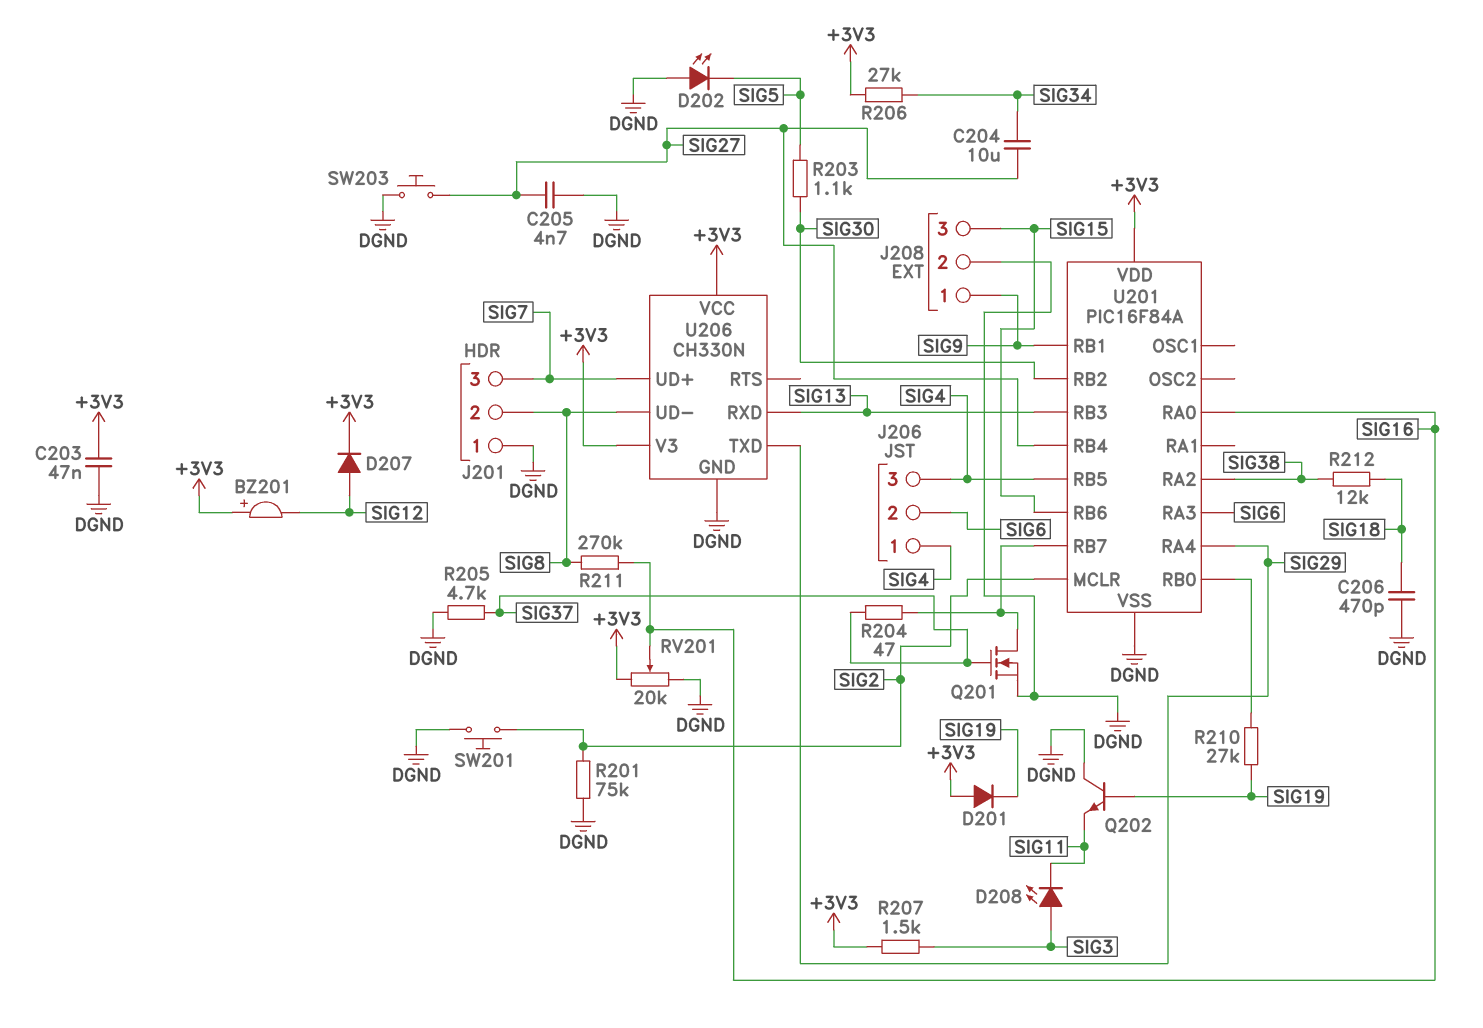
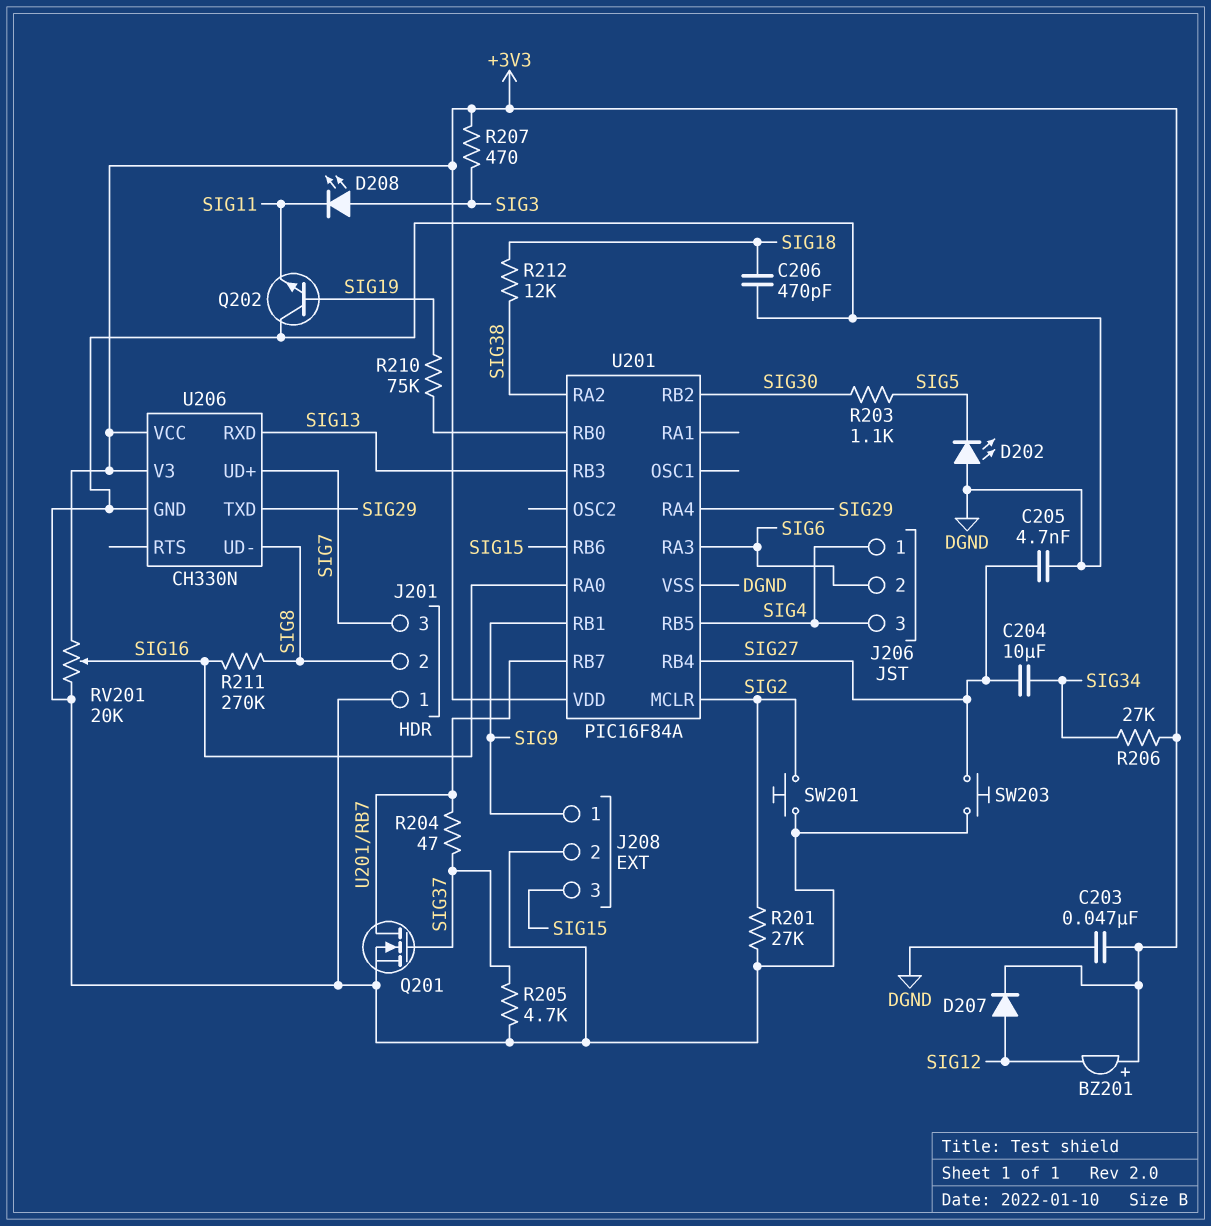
D201: diode (A +3V3, K SIG19) -> none
R201: 75k (DGND, SIG2) -> 27k (DGND, SIG2)
R207: 1.5k (+3V3, SIG3) -> 470 (+3V3, SIG3)
R210: 27k (SIG19, U201/RB0) -> 75k (SIG19, U201/RB0)

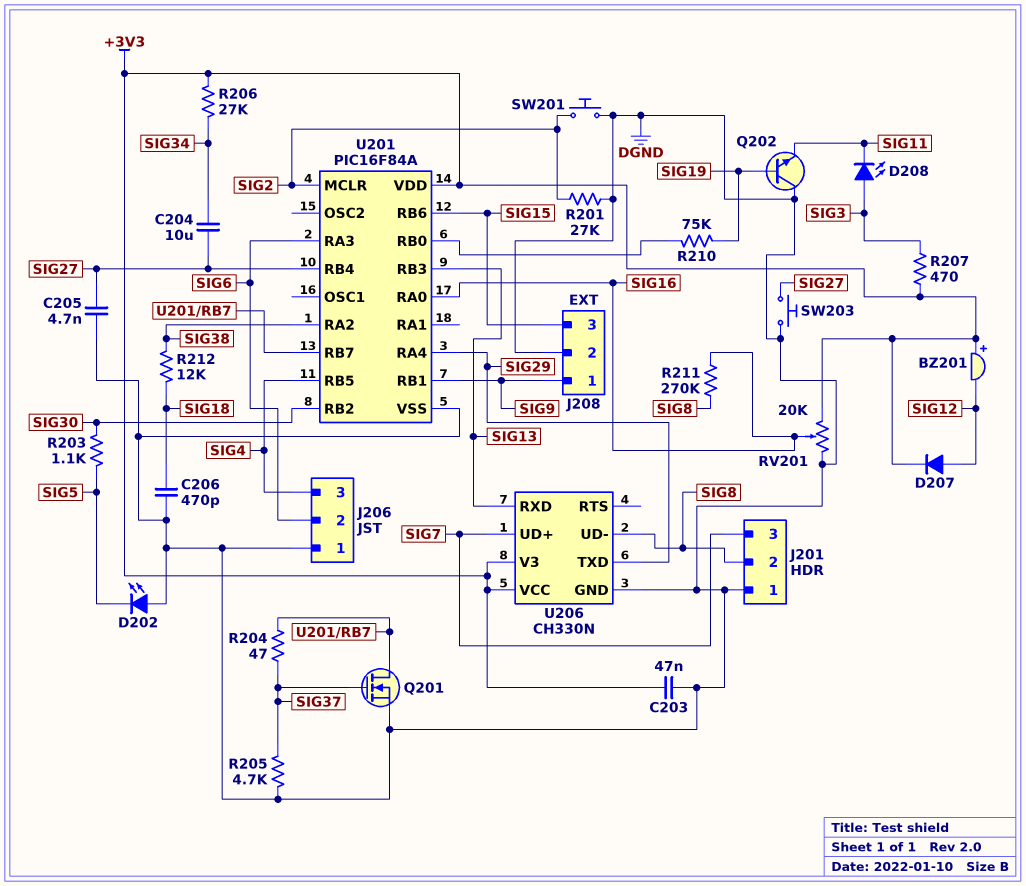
J206 pin 1: SIG4 -> DGND

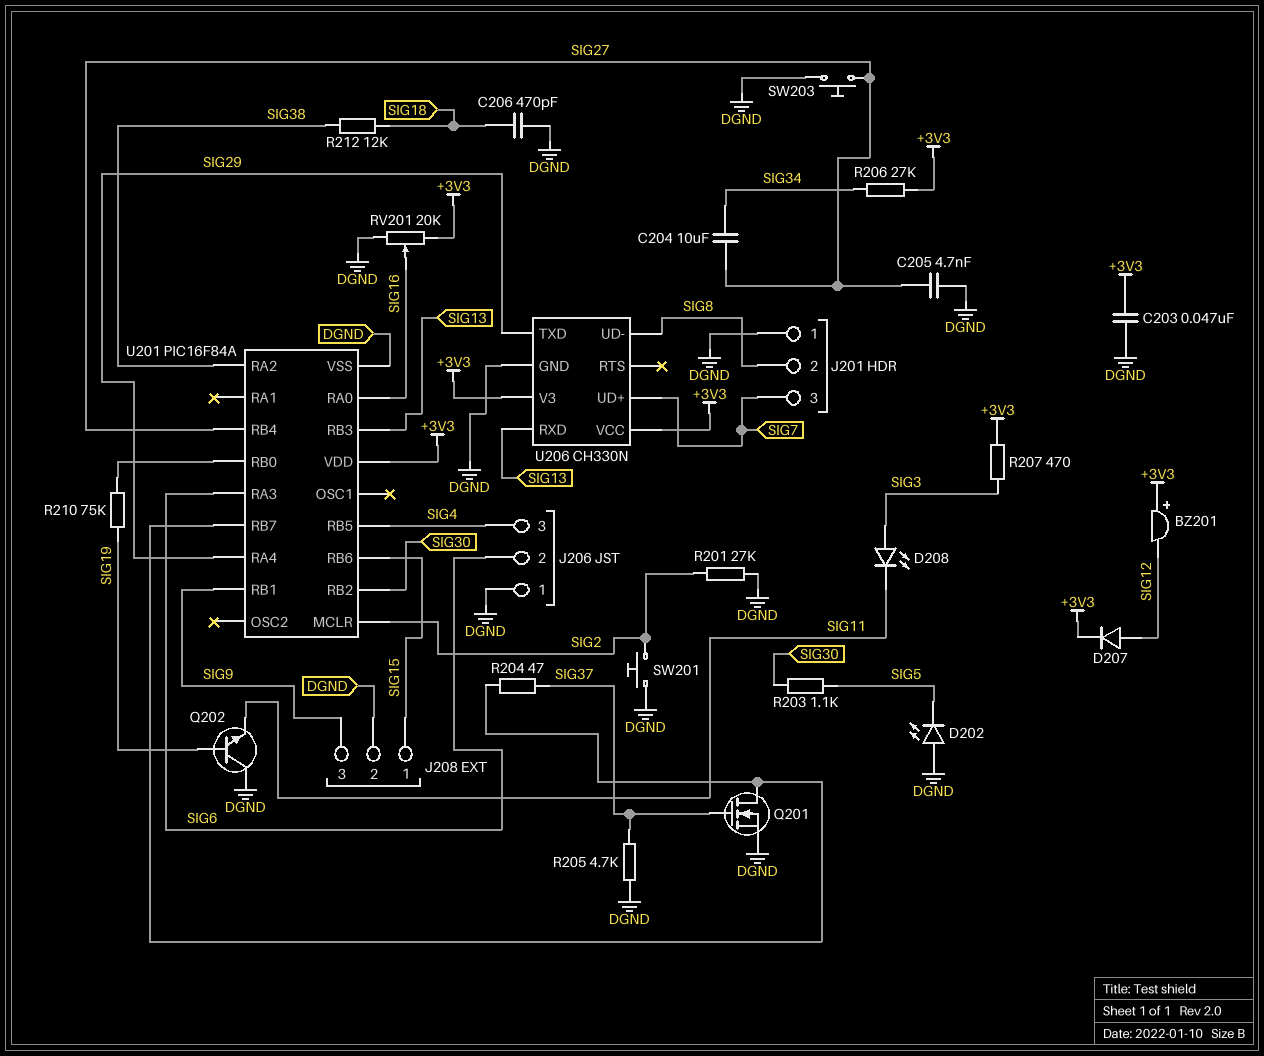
J208 pin 1: SIG9 -> SIG15
J208 pin 3: SIG15 -> SIG9
R211: 270k (SIG8, SIG16) -> none

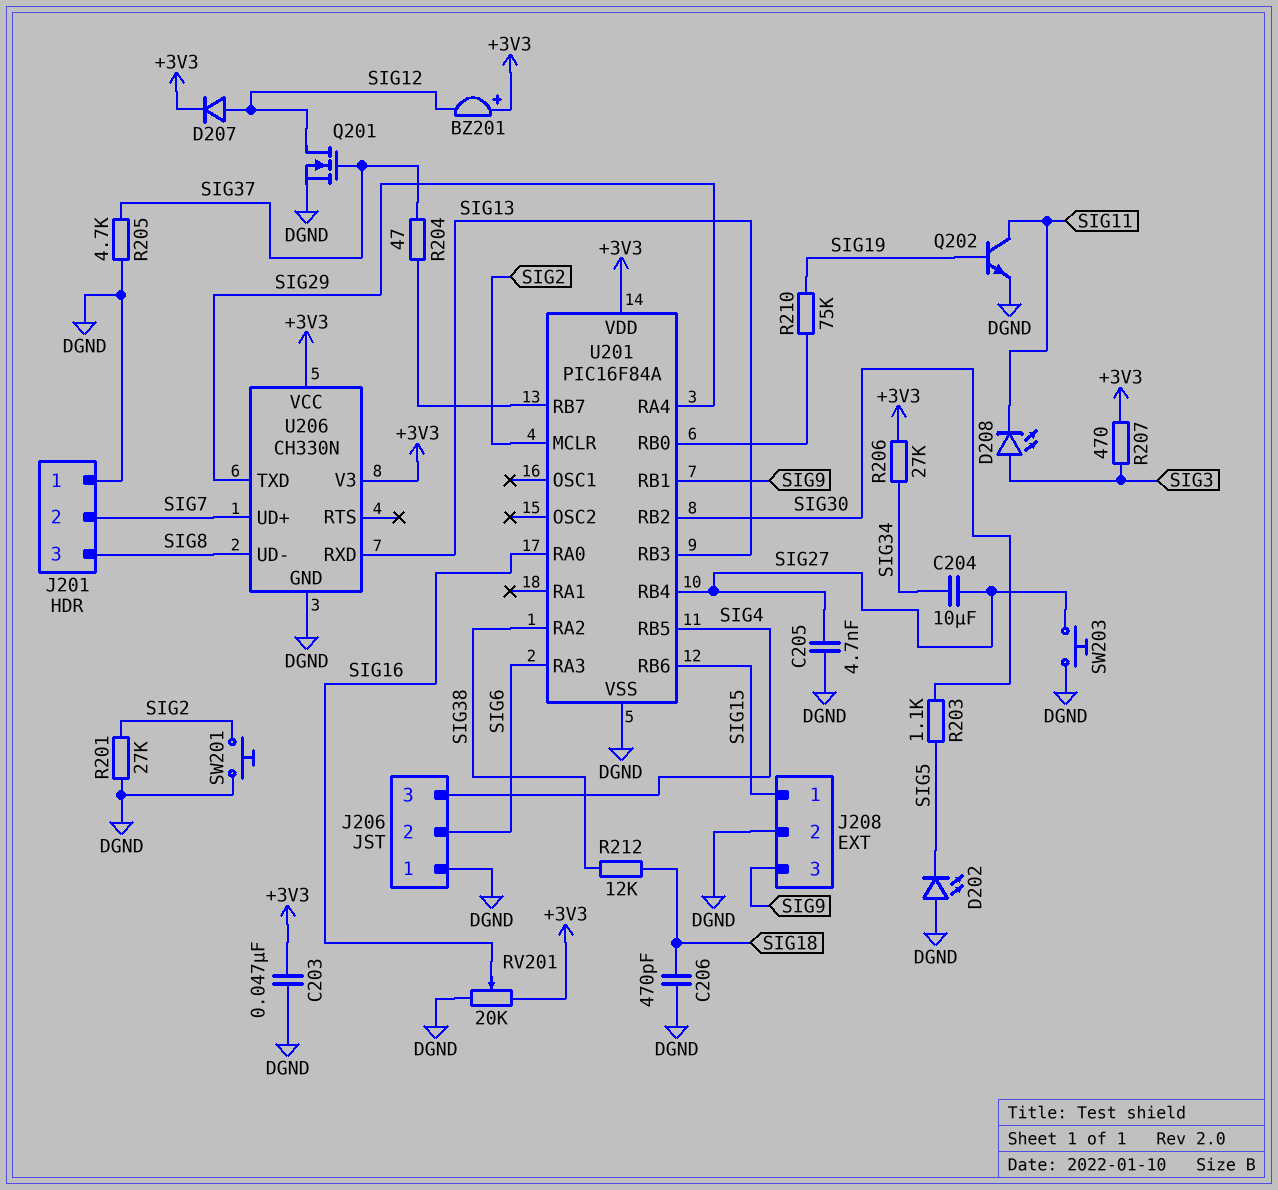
J201 pin 2: SIG8 -> SIG7
J201 pin 3: SIG7 -> SIG8
Q201: NMOS (G SIG37, D U201/RB7, S DGND) -> NMOS (G SIG37, D SIG12, S DGND)
Q202: NPN (B SIG19, C DGND, E SIG11) -> NPN (B SIG19, C SIG11, E DGND)

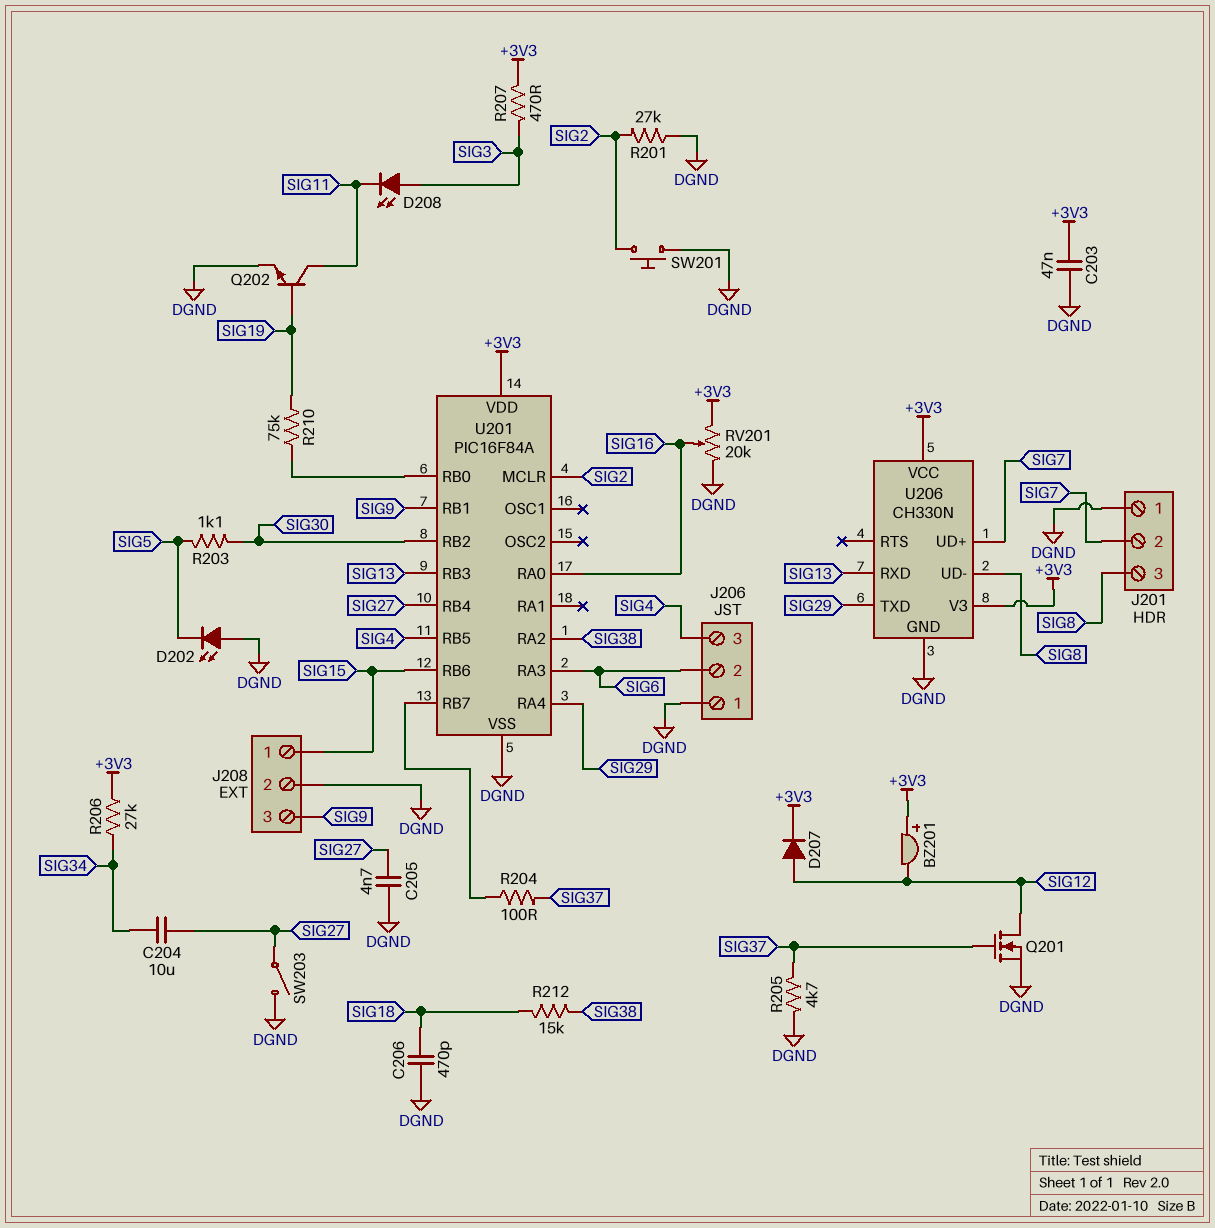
R204: 47 (SIG37, U201/RB7) -> 100 (SIG37, U201/RB7)
R212: 12k (SIG18, SIG38) -> 15k (SIG18, SIG38)
SW203: button (DGND, SIG27) -> switch (DGND, SIG27)

